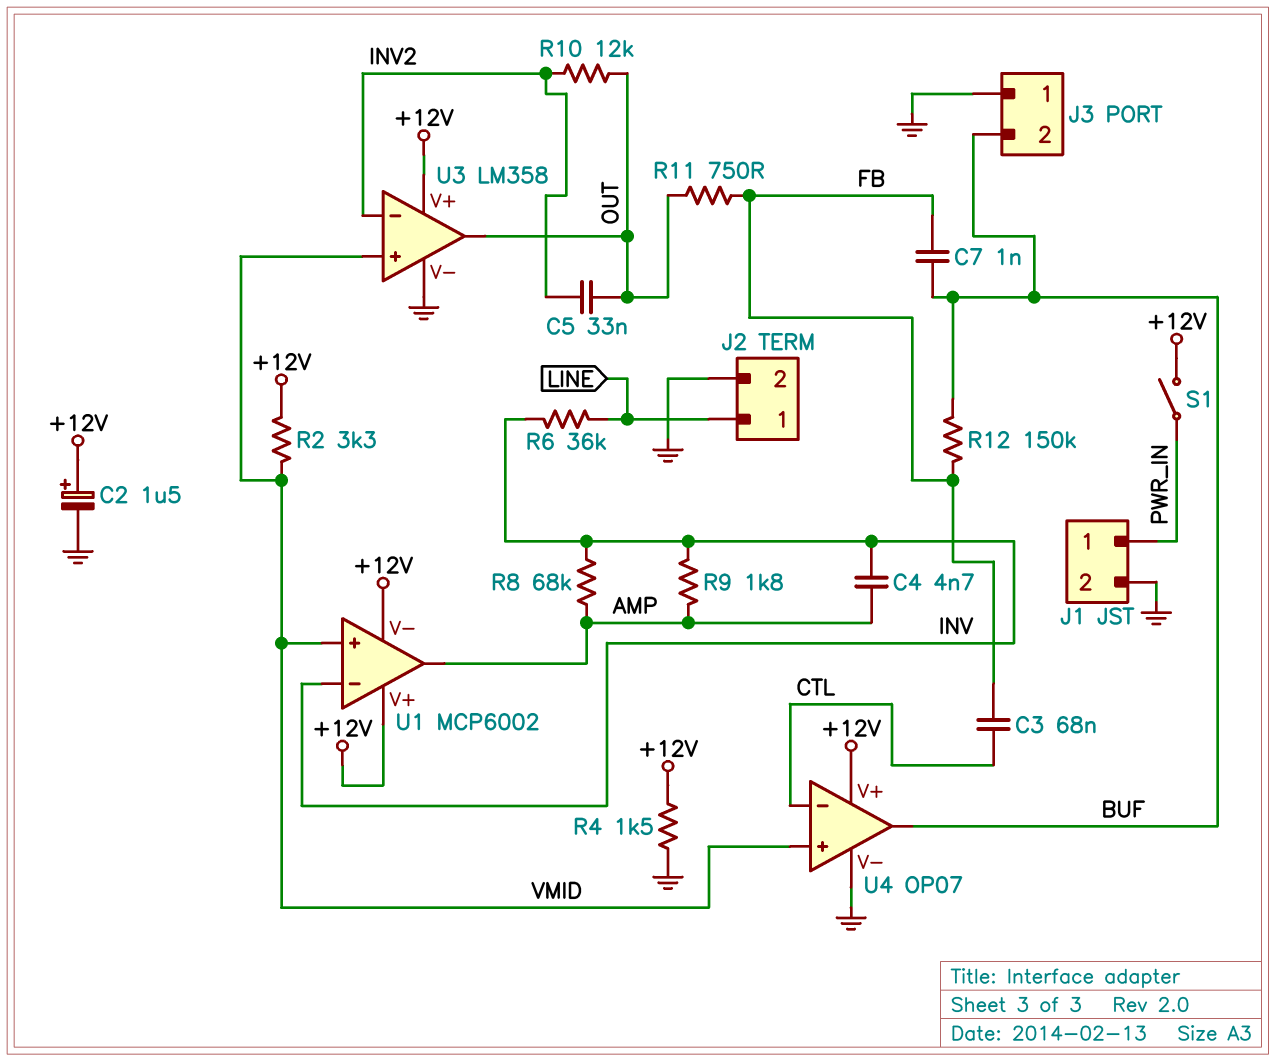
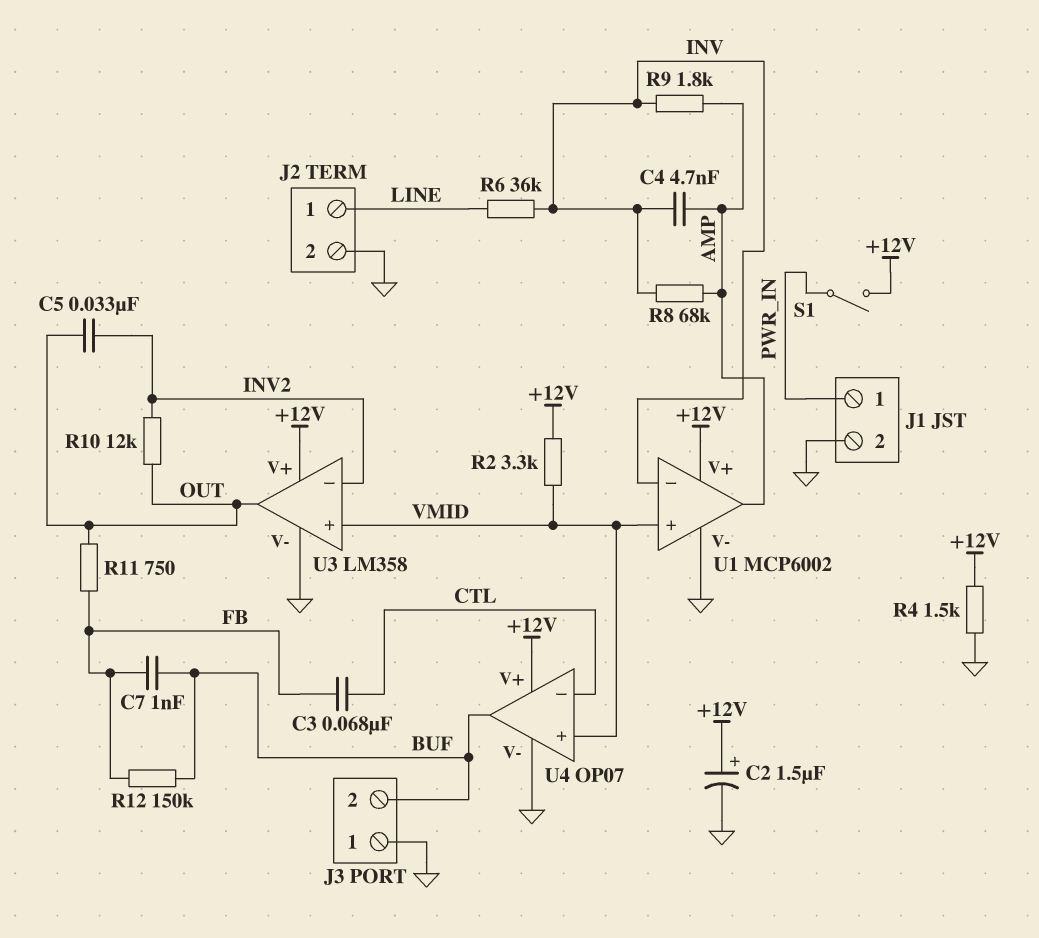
U1 pin V-: +12V -> GND

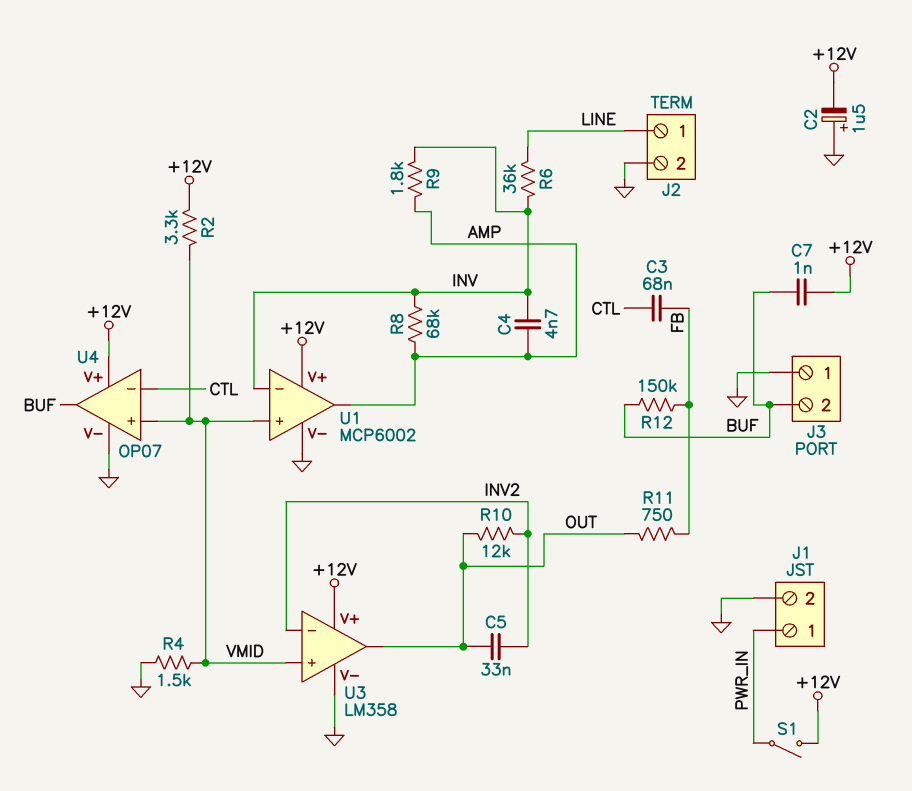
C2: 1.5uF (plus +12V, minus GND) -> 1.5uF (plus GND, minus +12V)
C7: 1nF (BUF, FB) -> 1nF (+12V, BUF)
R4: 1.5k (+12V, GND) -> 1.5k (GND, VMID)

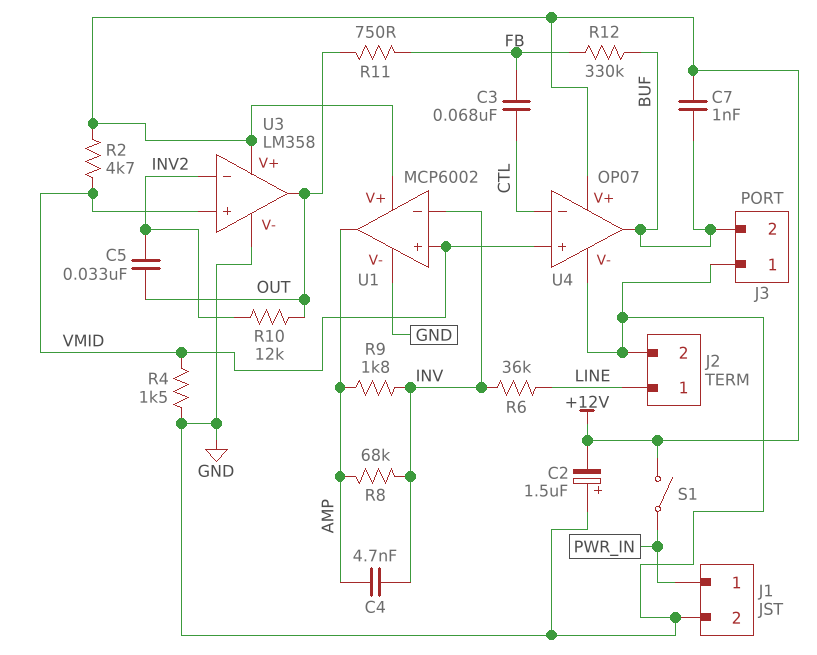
R2: 3.3k (+12V, VMID) -> 4.7k (+12V, VMID)
R12: 150k (BUF, FB) -> 330k (BUF, FB)

